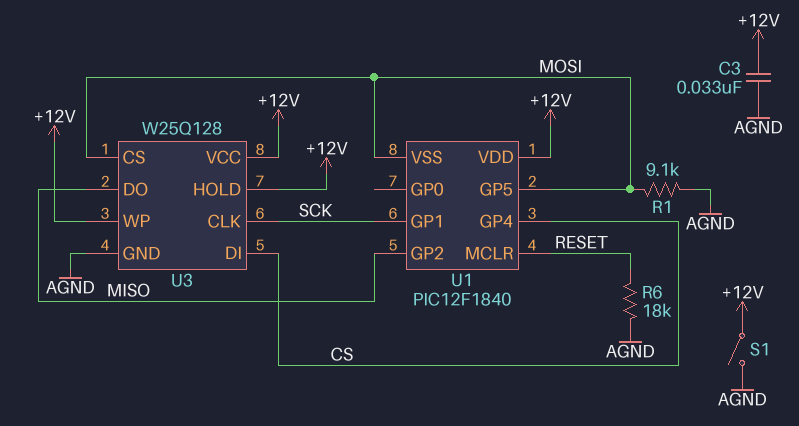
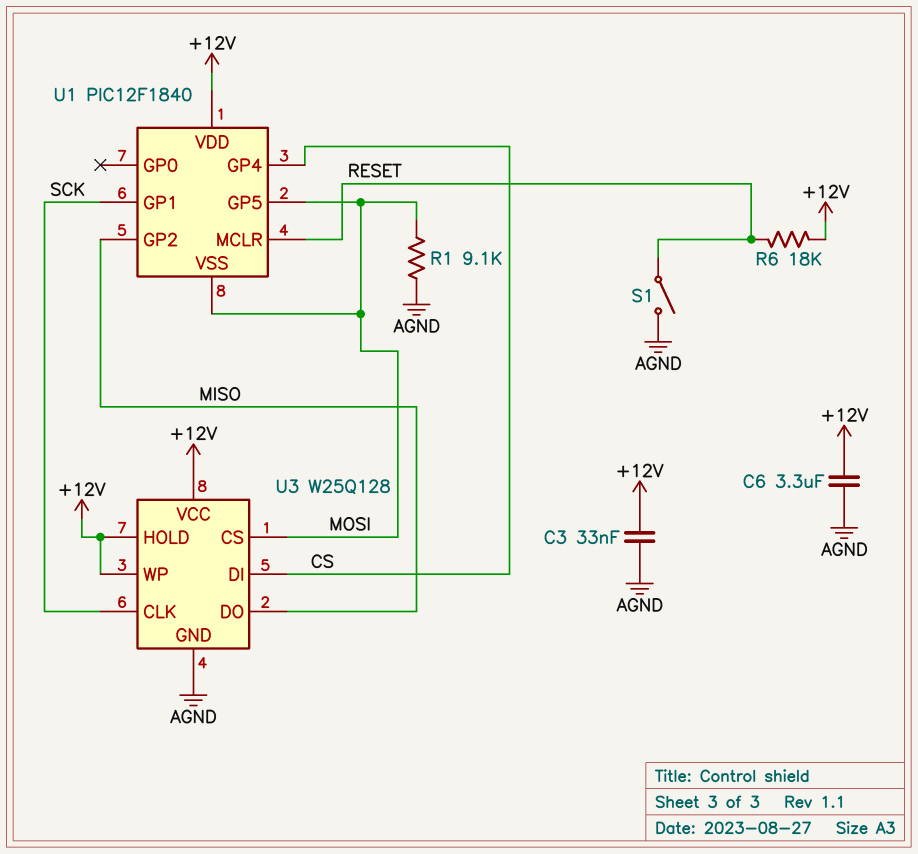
C6: none -> 3.3uF (+12V, AGND)
R6: 18k (AGND, RESET) -> 18k (+12V, RESET)
S1: switch (+12V, AGND) -> switch (AGND, RESET)

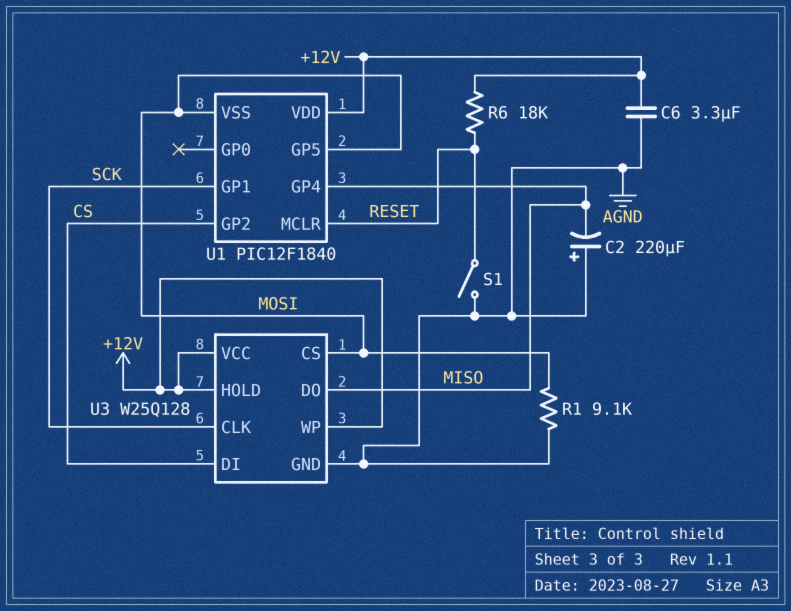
C2: none -> 220uF (plus AGND, minus MISO)
C3: 33nF (+12V, AGND) -> none
U1 pin GP2: MISO -> CS
U1 pin GP4: CS -> MISO

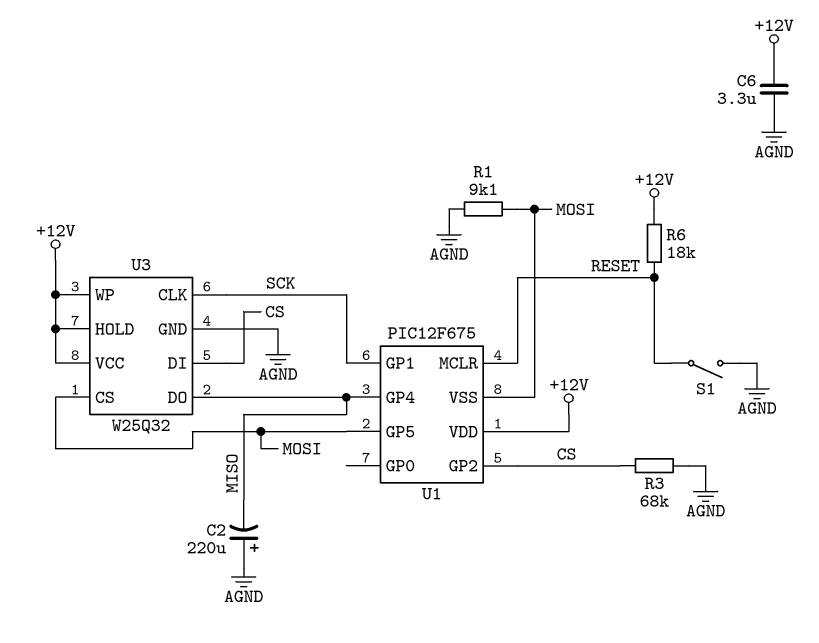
R3: none -> 68k (AGND, CS)
U1: PIC12F1840 -> PIC12F675
U3: W25Q128 -> W25Q32

